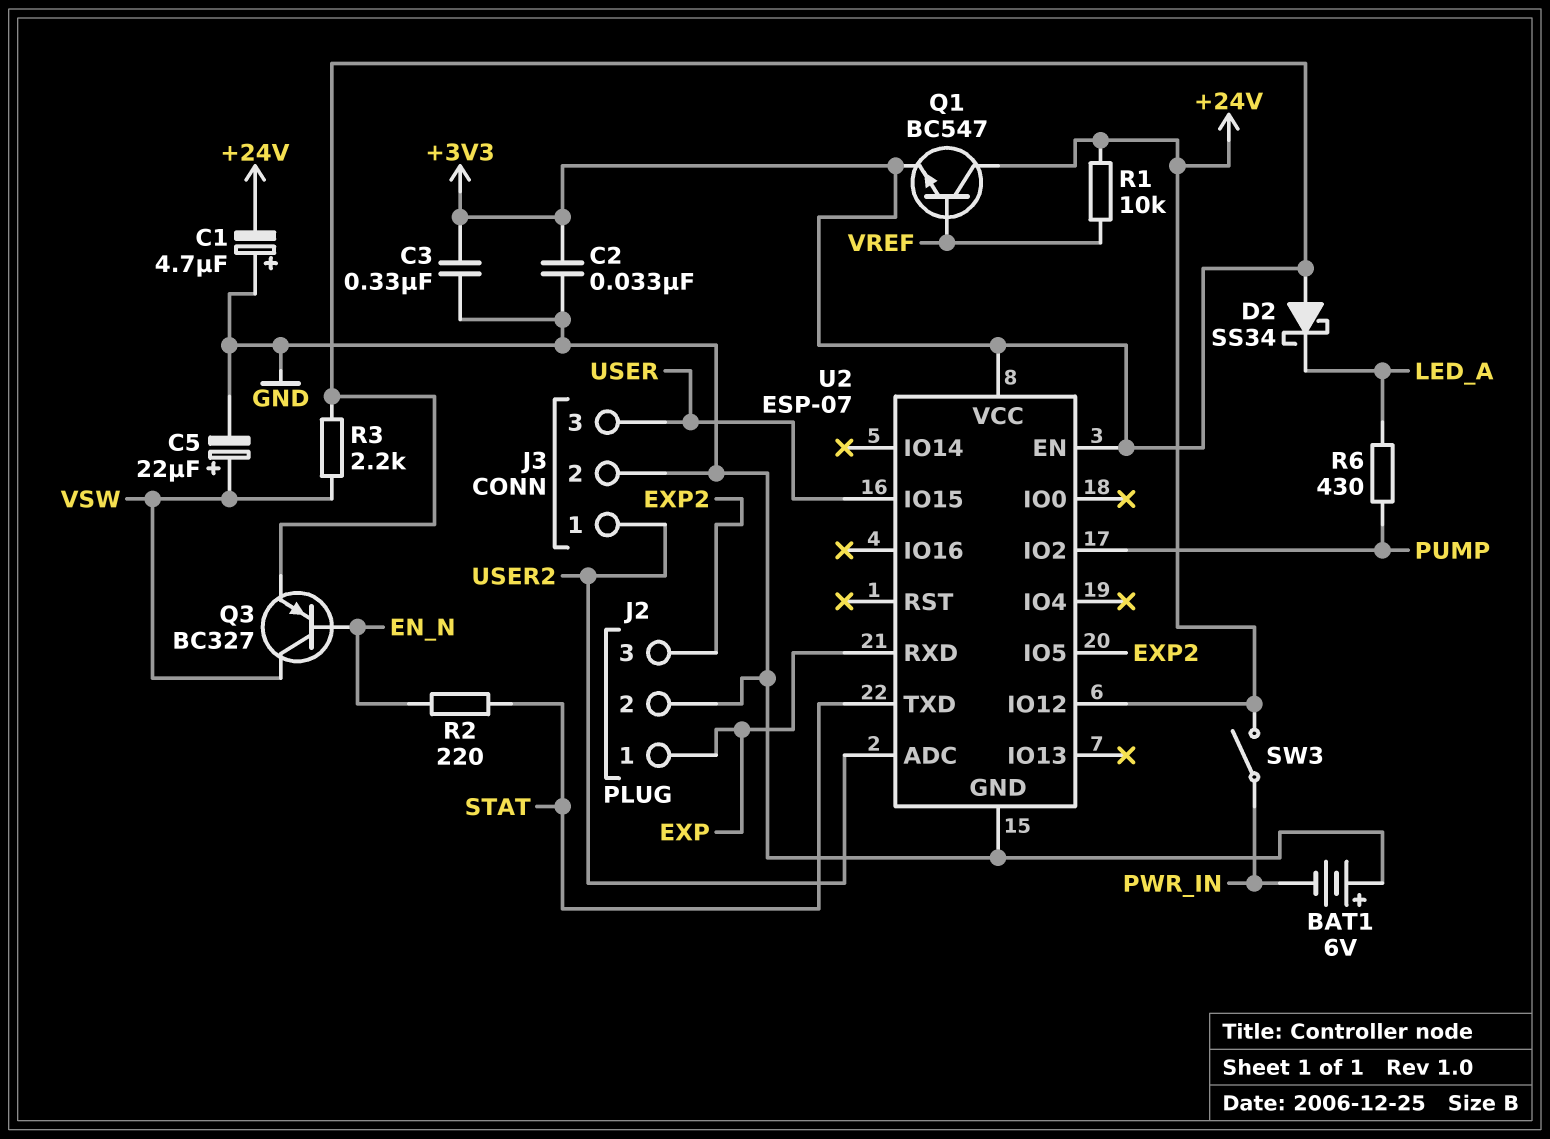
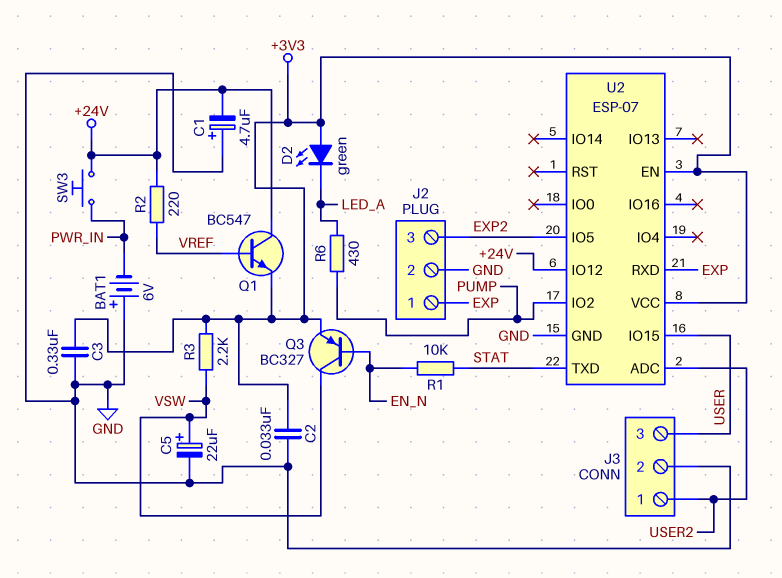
D2: schottky SS34 (A +3V3, K LED_A) -> LED green (A +3V3, K LED_A)
R1: 10k (+24V, VREF) -> 10k (EN_N, STAT)
R2: 220 (EN_N, STAT) -> 220 (+24V, VREF)
SW3: switch (+24V, PWR_IN) -> button (+24V, PWR_IN)

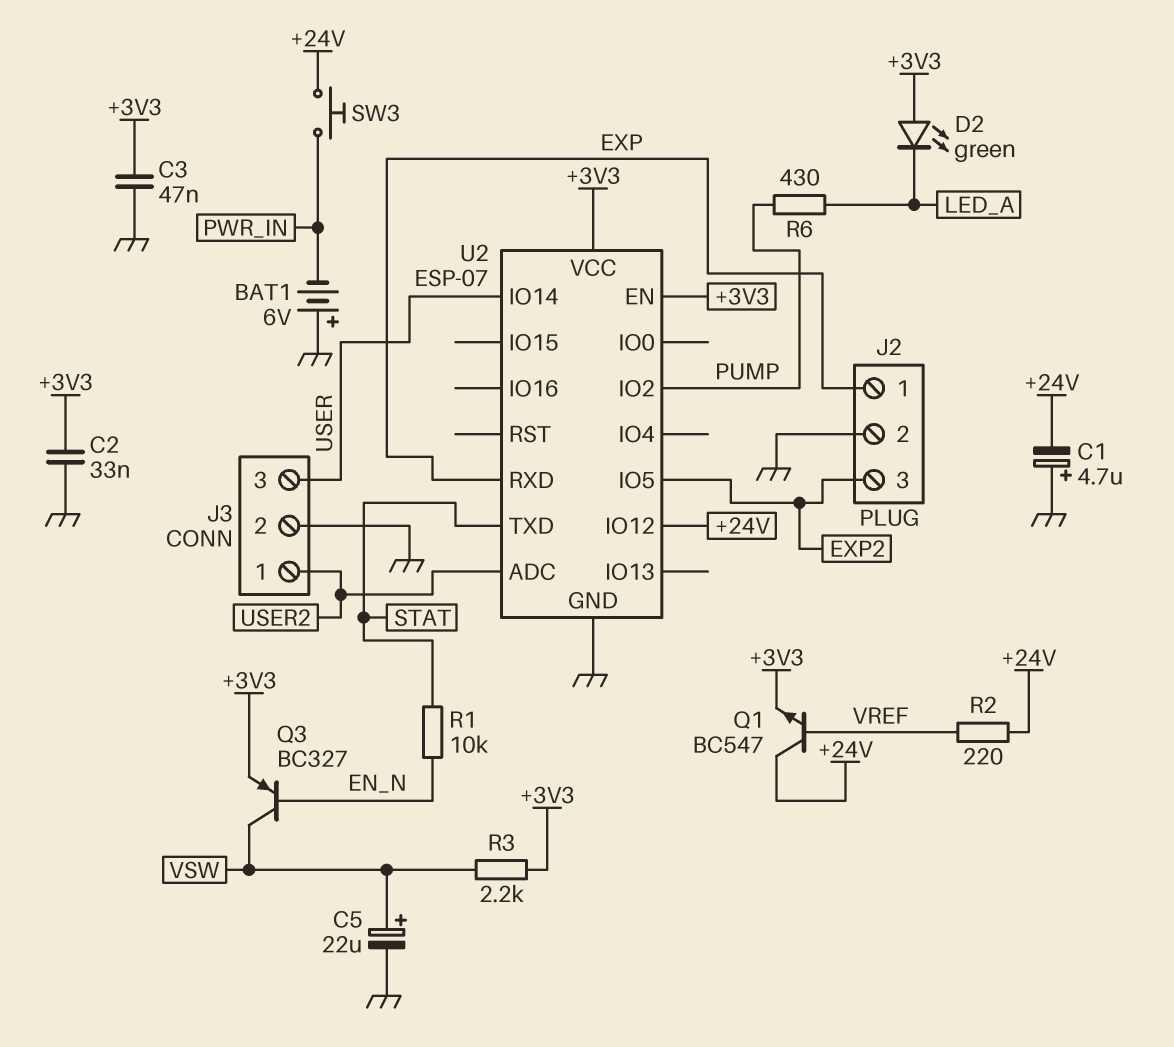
C3: 330nF (+3V3, GND) -> 47nF (+3V3, GND)
U2 pin IO14: none -> USER
U2 pin IO15: USER -> none

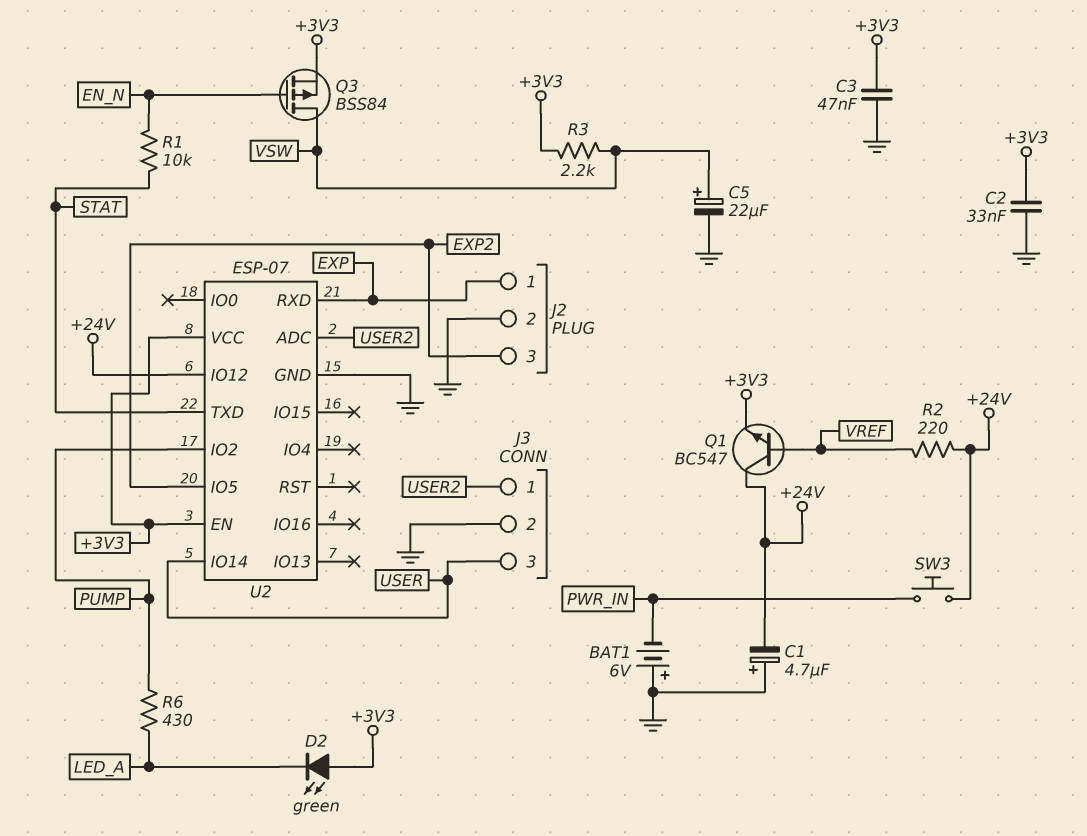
Q3: PNP BC327 (B EN_N, C VSW, E +3V3) -> PMOS BSS84 (G EN_N, D VSW, S +3V3)

